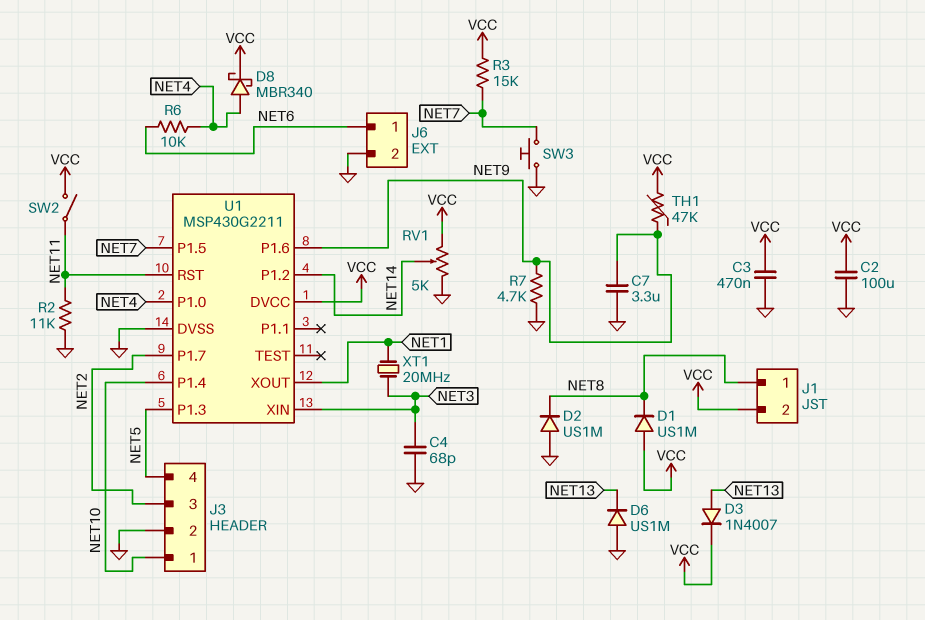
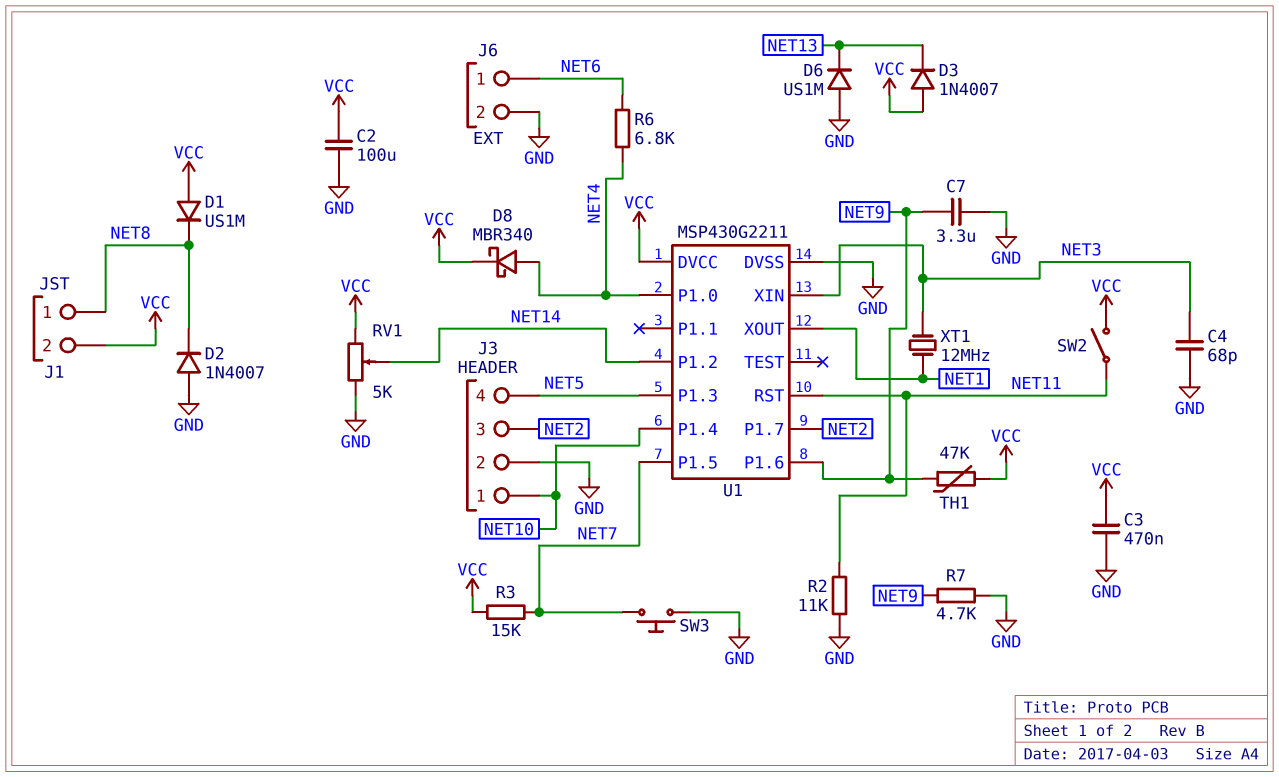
D2: diode US1M (A GND, K NET8) -> diode 1N4007 (A GND, K NET8)
D3: diode 1N4007 (A NET13, K VCC) -> diode 1N4007 (A VCC, K NET13)
R6: 10k (NET4, NET6) -> 6.8k (NET4, NET6)
XT1: 20MHz (NET1, NET3) -> 12MHz (NET1, NET3)

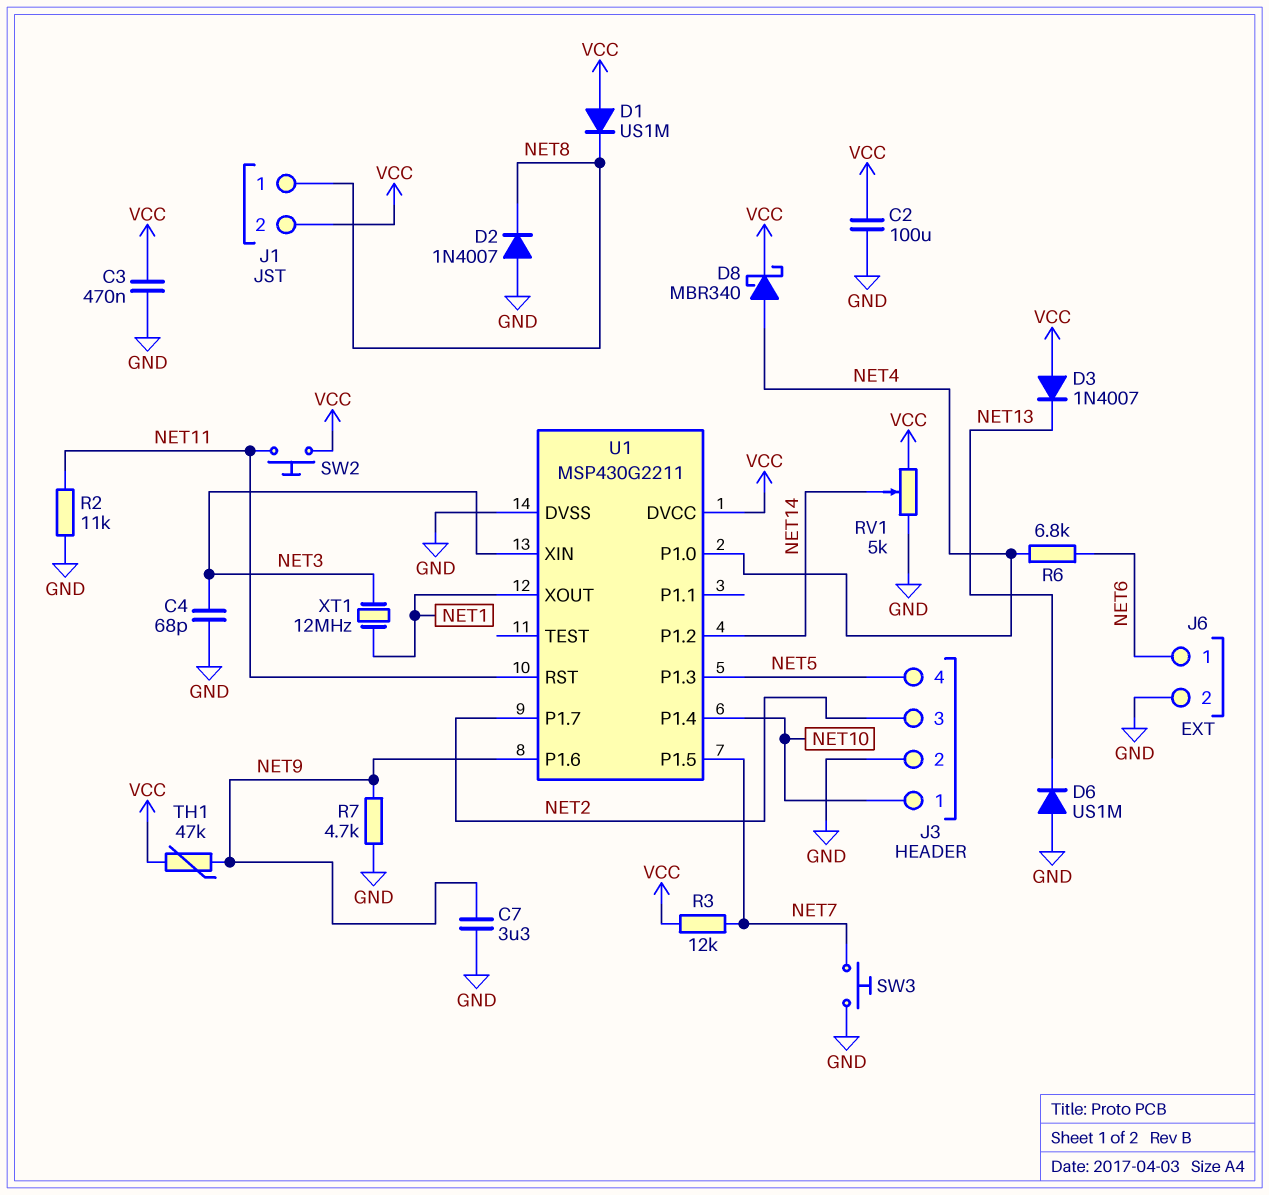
R3: 15k (NET7, VCC) -> 12k (NET7, VCC)
SW2: switch (NET11, VCC) -> button (NET11, VCC)

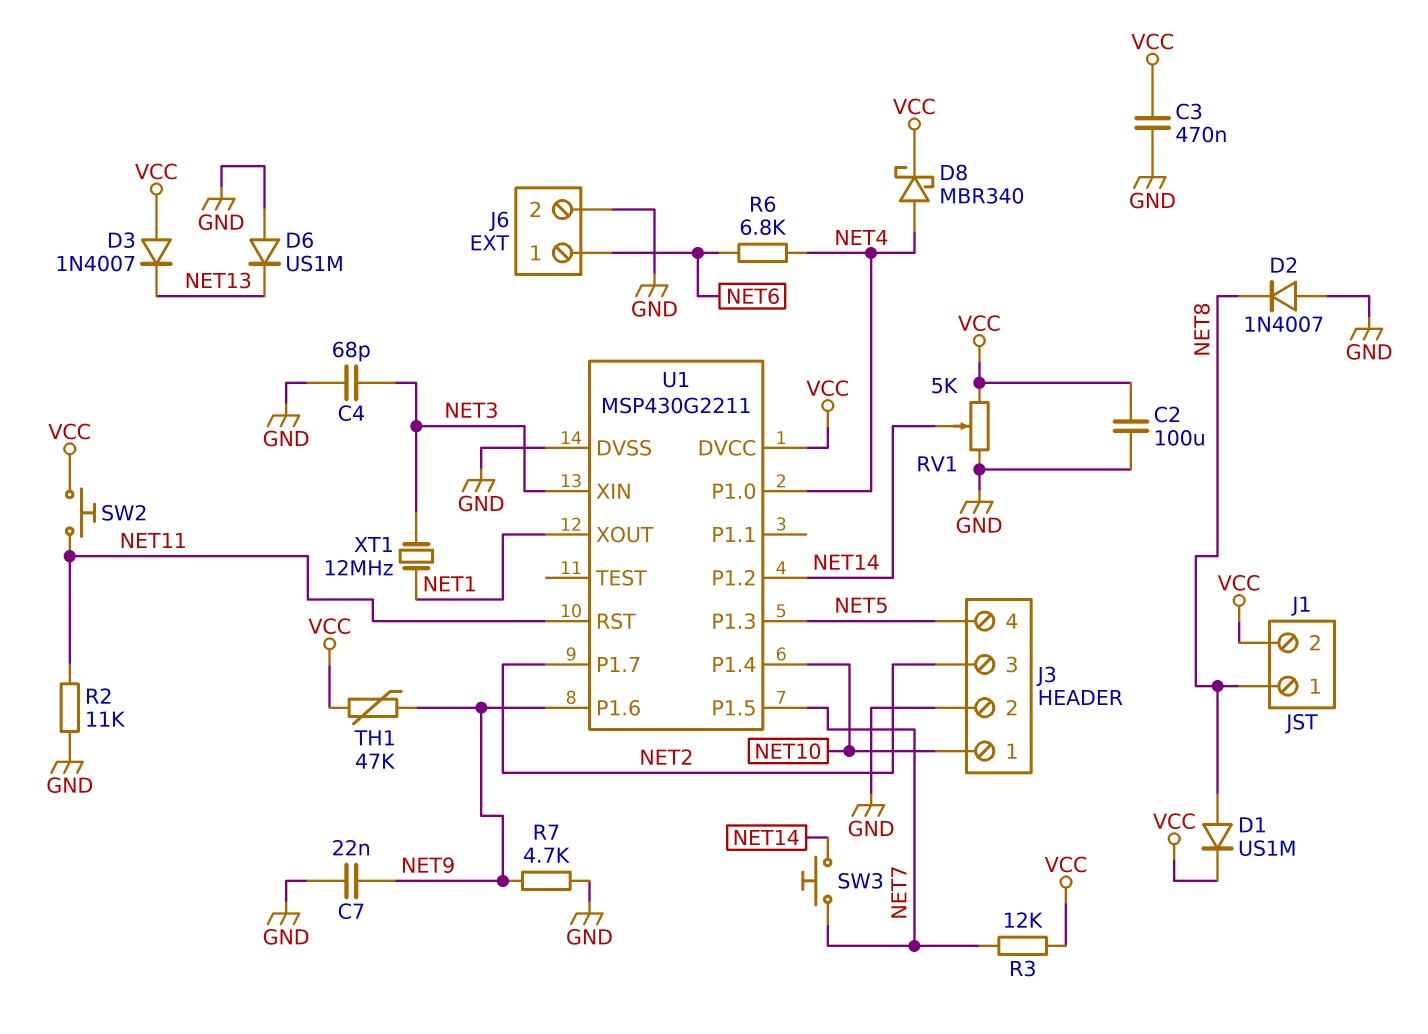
C7: 3.3uF (GND, NET9) -> 22nF (GND, NET9)
D1: diode US1M (A VCC, K NET8) -> diode US1M (A NET8, K VCC)
SW3: button (GND, NET7) -> button (NET7, NET14)

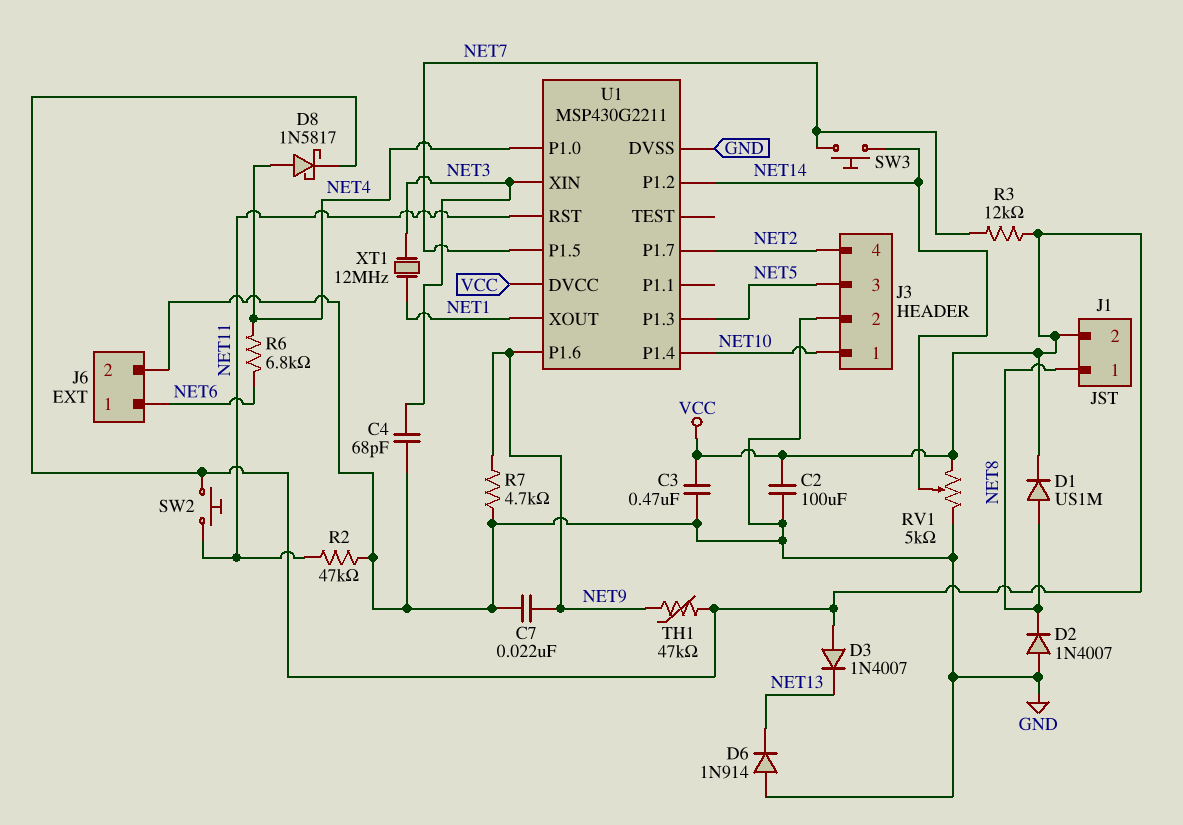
D6: diode US1M (A GND, K NET13) -> diode 1N914 (A GND, K NET13)
D8: schottky MBR340 (A NET4, K VCC) -> schottky 1N5817 (A NET4, K VCC)
J3 pin 3: NET2 -> NET5
J3 pin 4: NET5 -> NET2
R2: 11k (GND, NET11) -> 47k (GND, NET11)

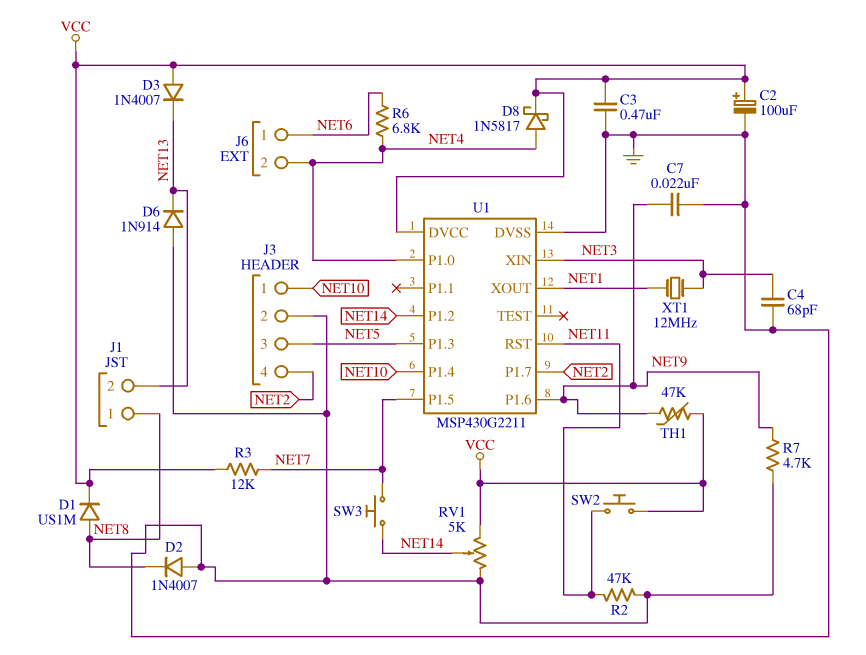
C2: 100uF (GND, VCC) -> 100uF (plus VCC, minus GND)
J1 pin 2: VCC -> NET13
J6 pin 2: GND -> NET4

